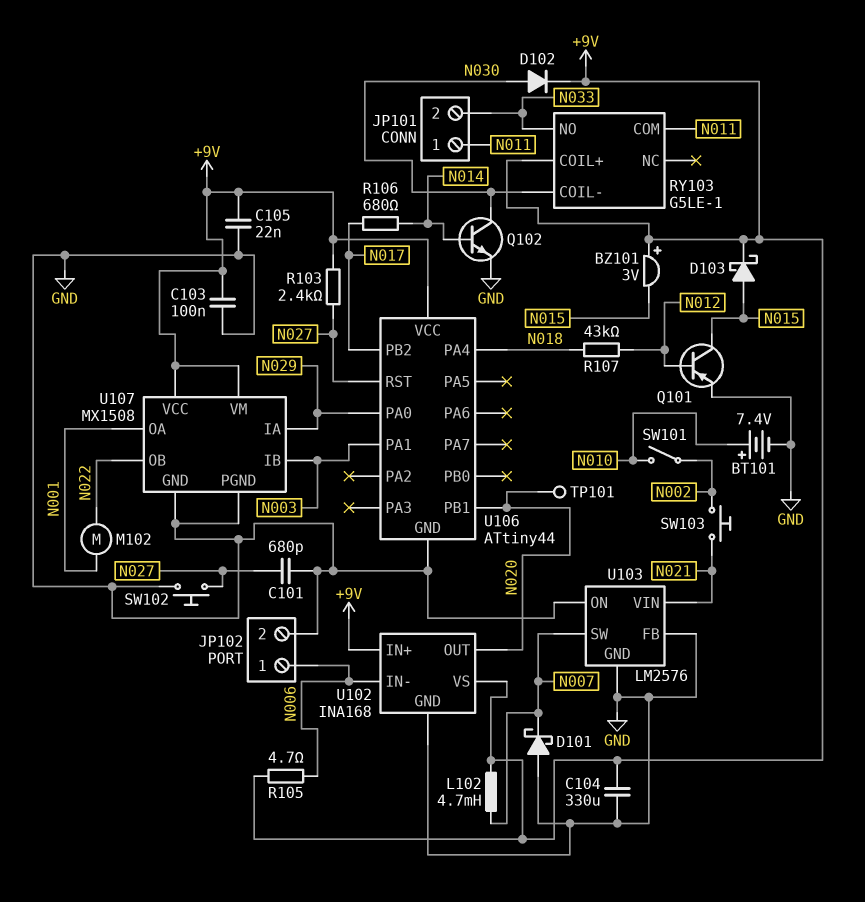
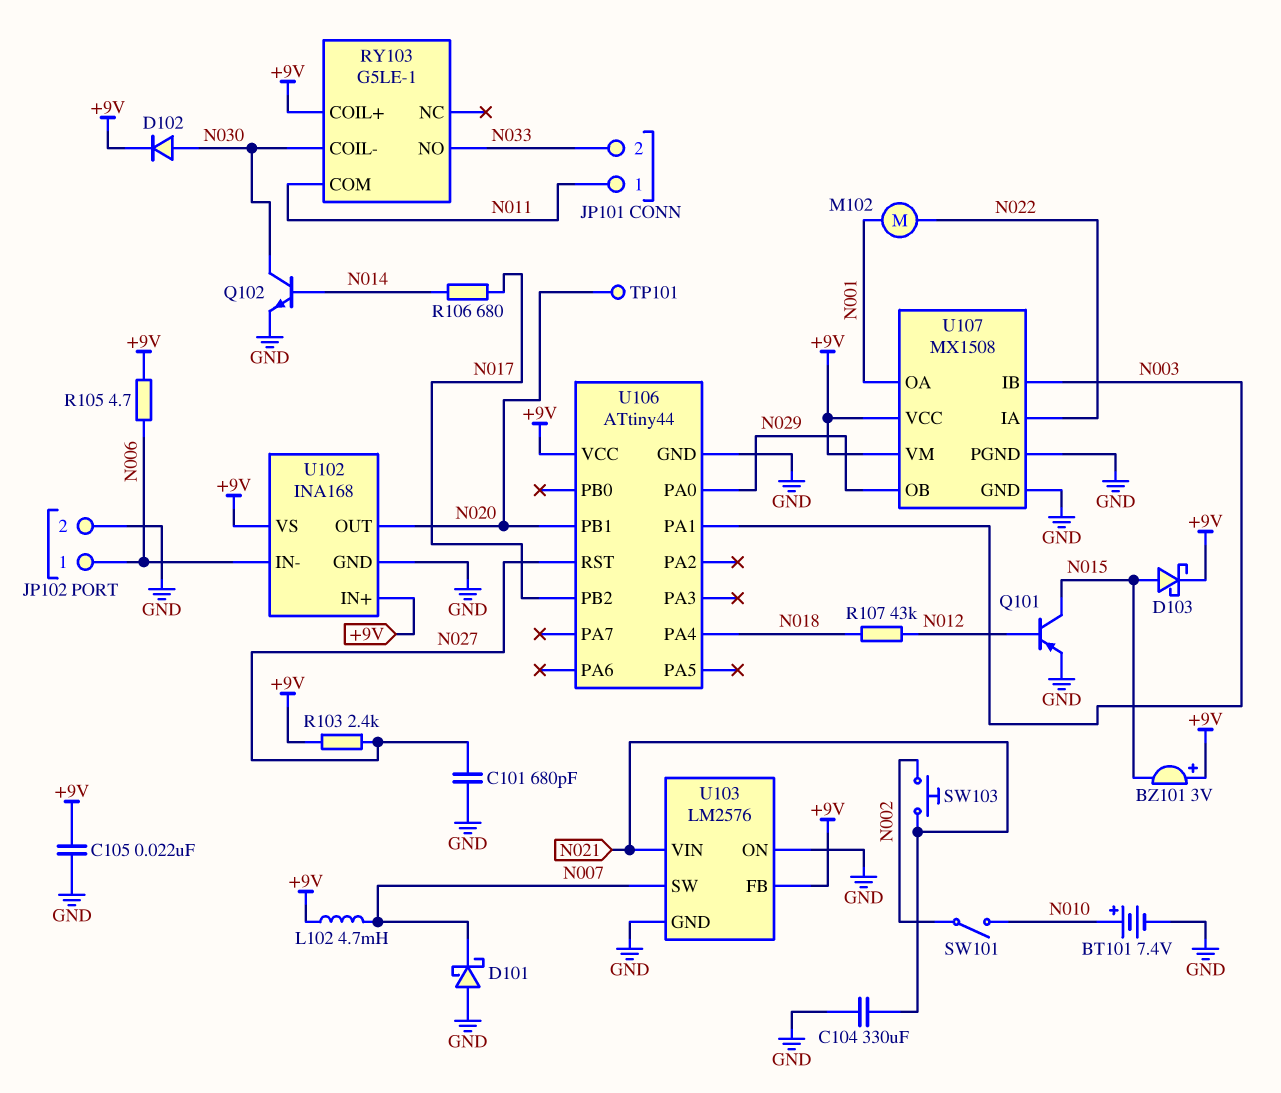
C103: 100nF (+9V, GND) -> none
C104: 330uF (+9V, GND) -> 330uF (GND, N021)
SW102: button (GND, N027) -> none
U103 pin FB: GND -> +9V
U107 pin IA: N029 -> N022
U107 pin OB: N022 -> N029

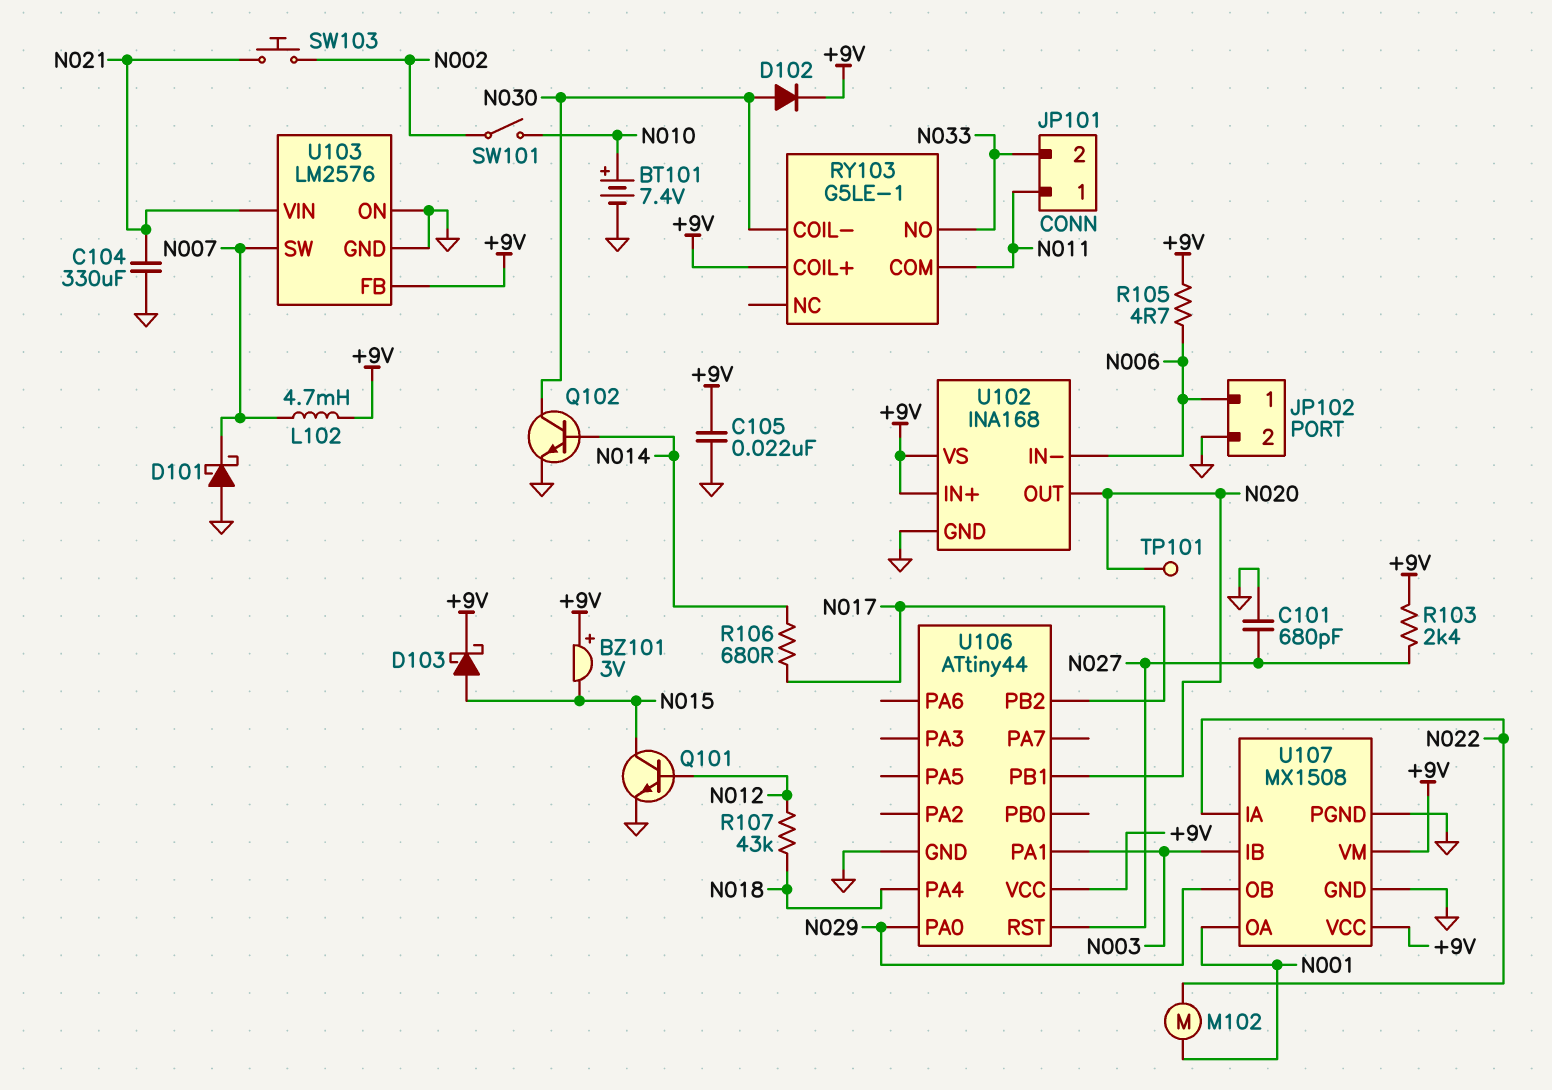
Q101: PNP (B N012, C N015, E GND) -> NPN (B N012, C N015, E GND)

